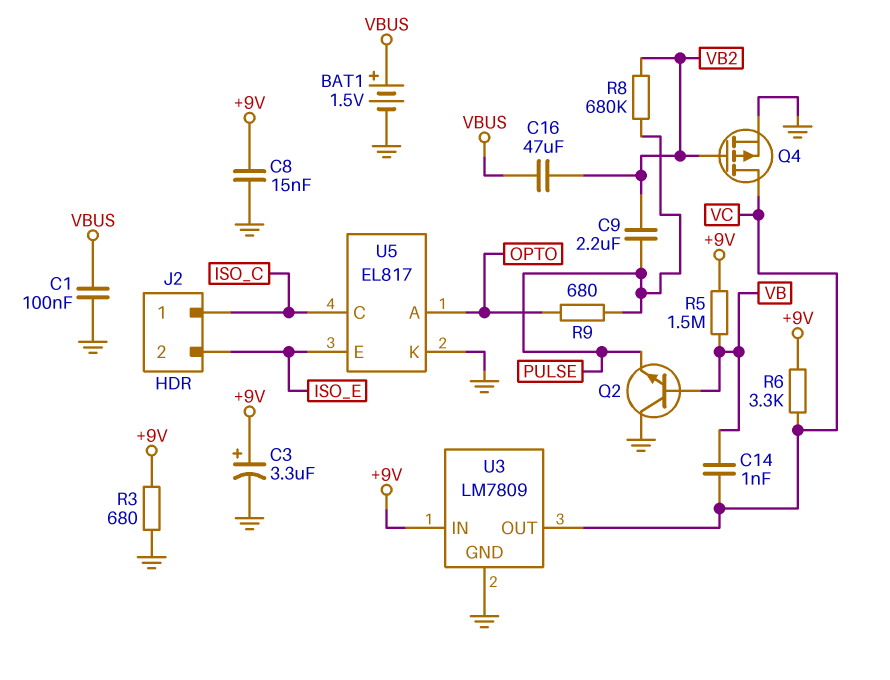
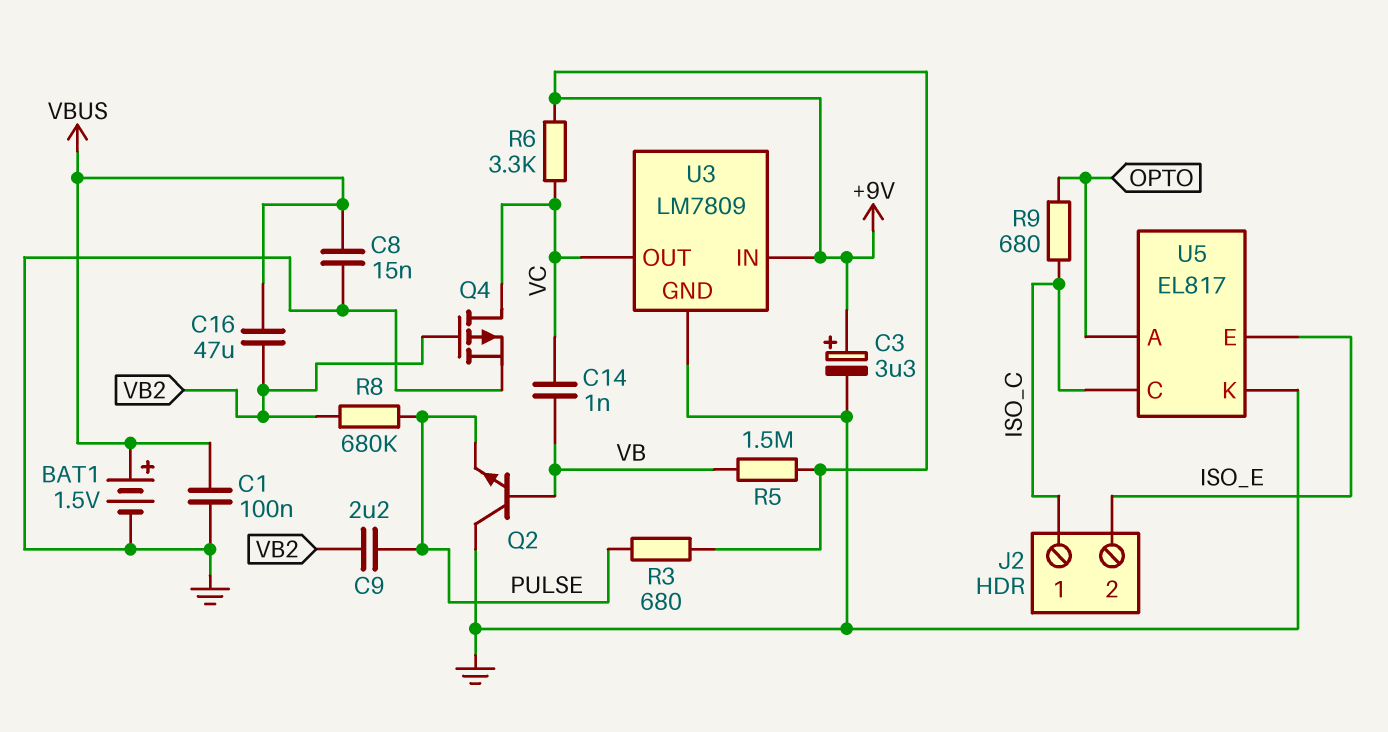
C8: 15nF (+9V, GND) -> 15nF (GND, VBUS)
R3: 680 (+9V, GND) -> 680 (+9V, PULSE)
R9: 680 (OPTO, PULSE) -> 680 (ISO_C, OPTO)

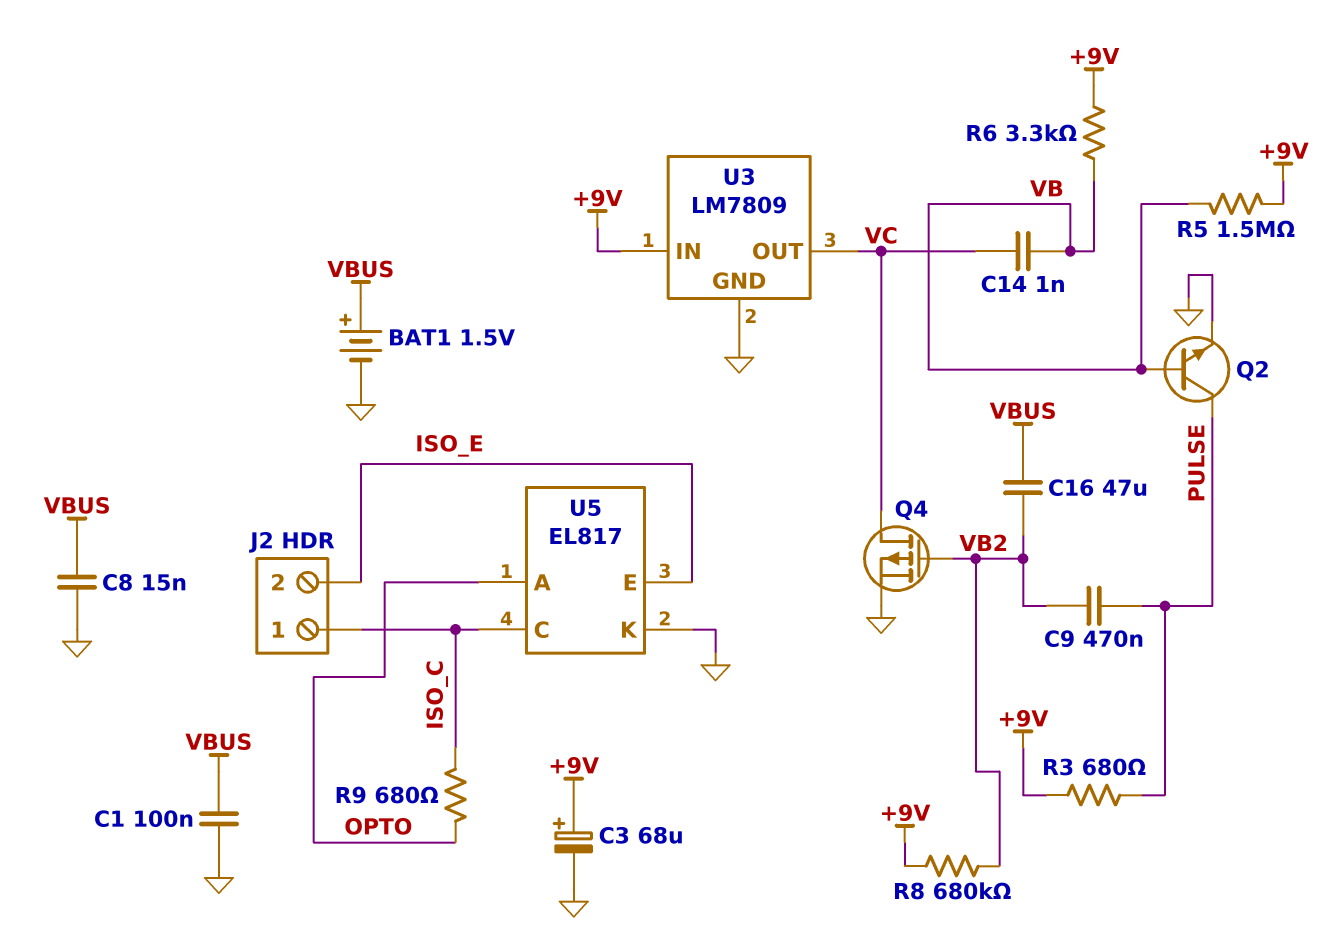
C3: 3.3uF (plus +9V, minus GND) -> 68uF (plus +9V, minus GND)
C9: 2.2uF (PULSE, VB2) -> 470nF (PULSE, VB2)
Q2: NPN (B VB, C GND, E PULSE) -> NPN (B VB, C PULSE, E GND)
R6: 3.3k (+9V, VC) -> 3.3k (+9V, VB)
R8: 680k (PULSE, VB2) -> 680k (+9V, VB2)

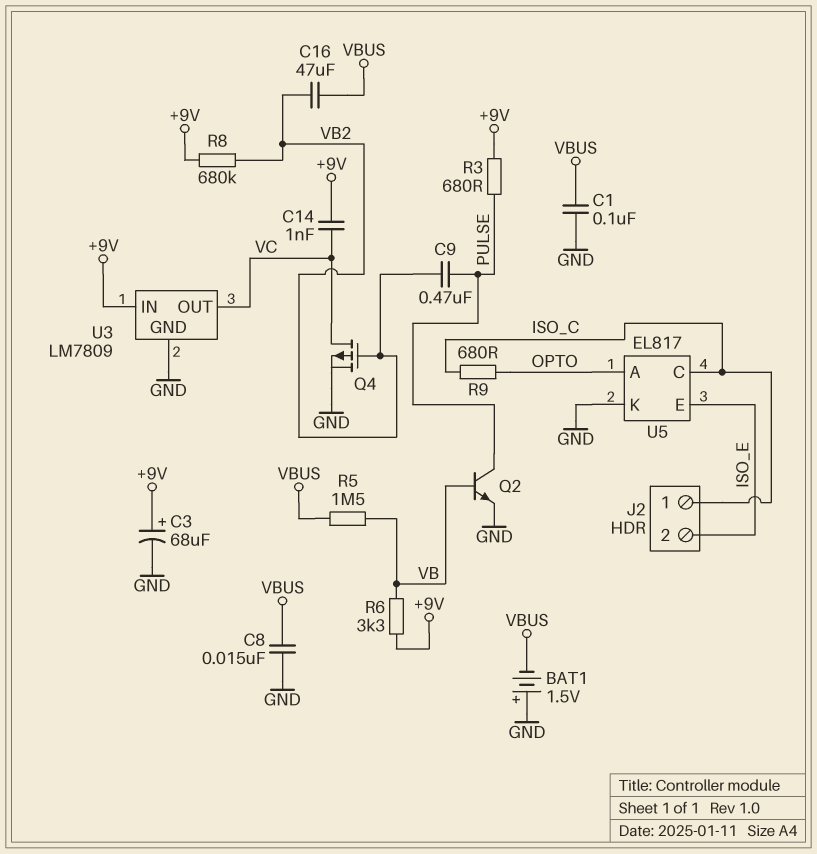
BAT1: 1.5V (plus VBUS, minus GND) -> 1.5V (plus GND, minus VBUS)
C14: 1nF (VB, VC) -> 1nF (+9V, VC)
R5: 1.5M (+9V, VB) -> 1.5M (VB, VBUS)

